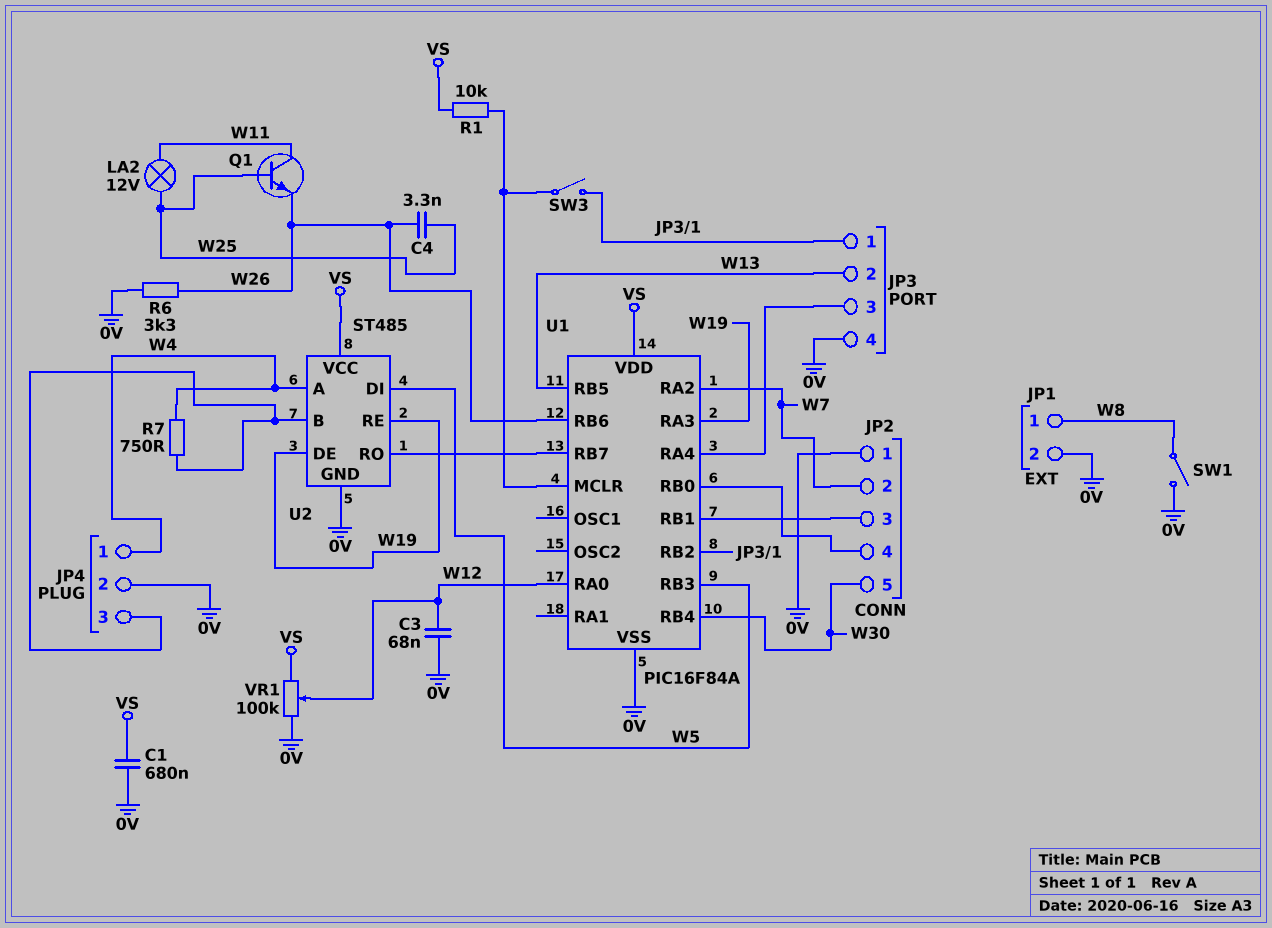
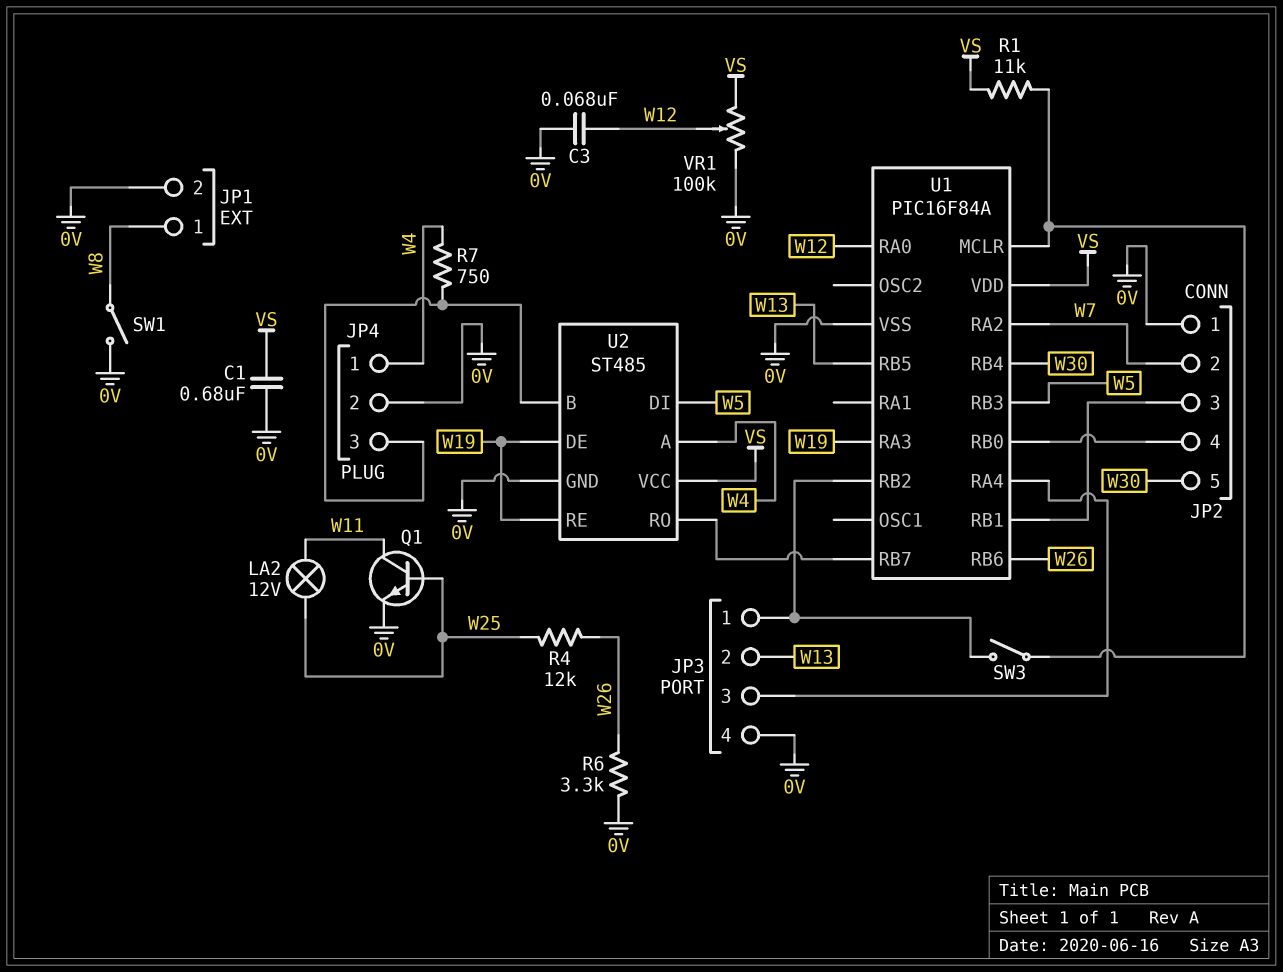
C4: 3.3nF (W25, W26) -> none
Q1: NPN (B W25, C W11, E W26) -> NPN (B W25, C W11, E 0V)
R1: 10k (U1/MCLR, VS) -> 11k (U1/MCLR, VS)
R4: none -> 12k (W25, W26)

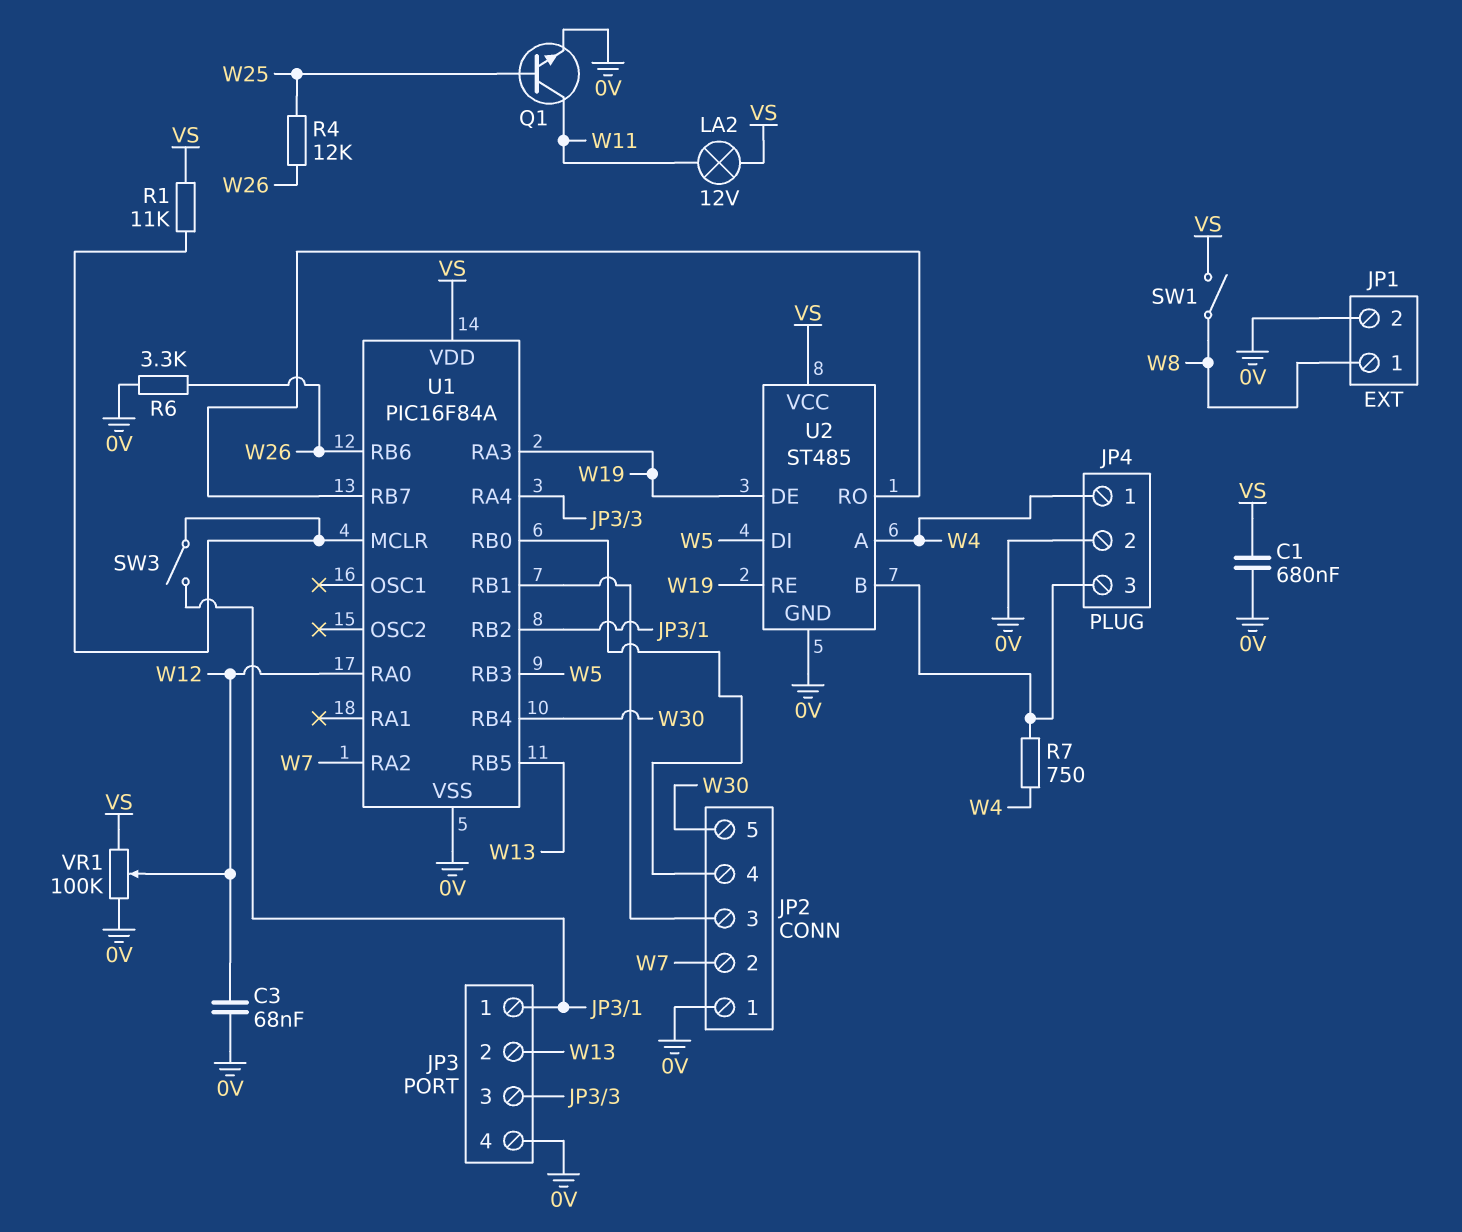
LA2: lamp 12V (W11, W25) -> lamp 12V (VS, W11)
SW1: switch (0V, W8) -> switch (VS, W8)

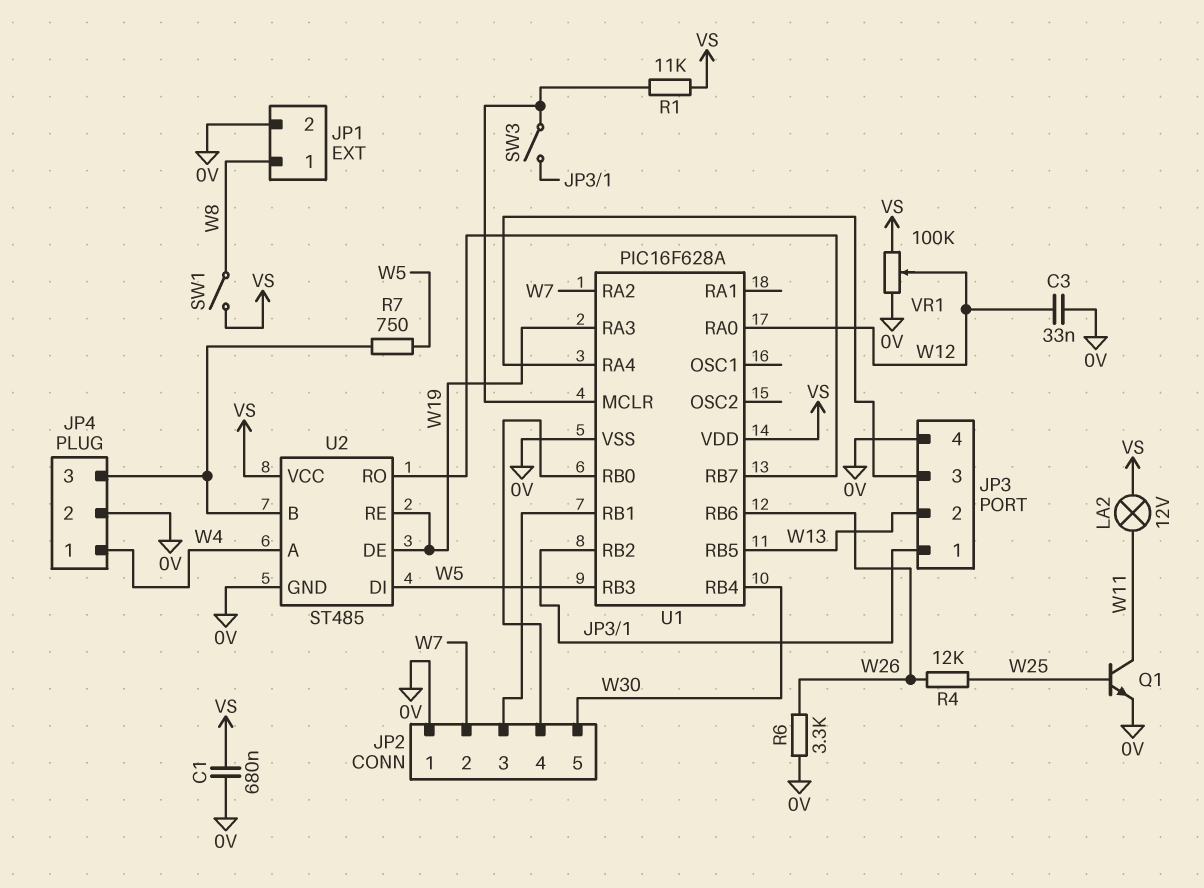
C3: 68nF (0V, W12) -> 33nF (0V, W12)
R7: 750 (JP4/3, W4) -> 750 (JP4/3, W5)
U1: PIC16F84A -> PIC16F628A

